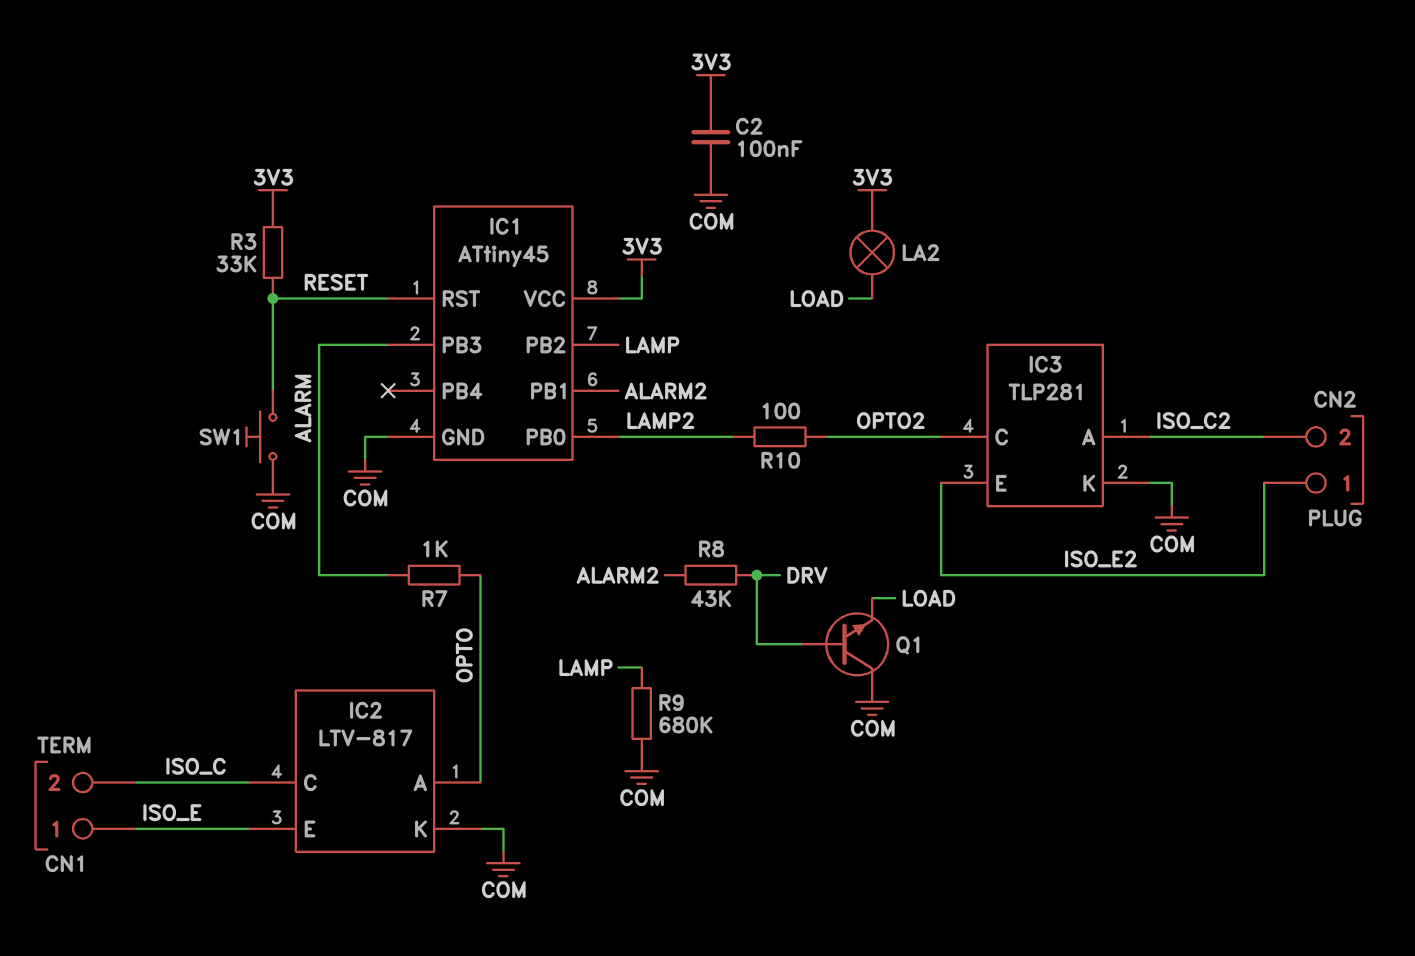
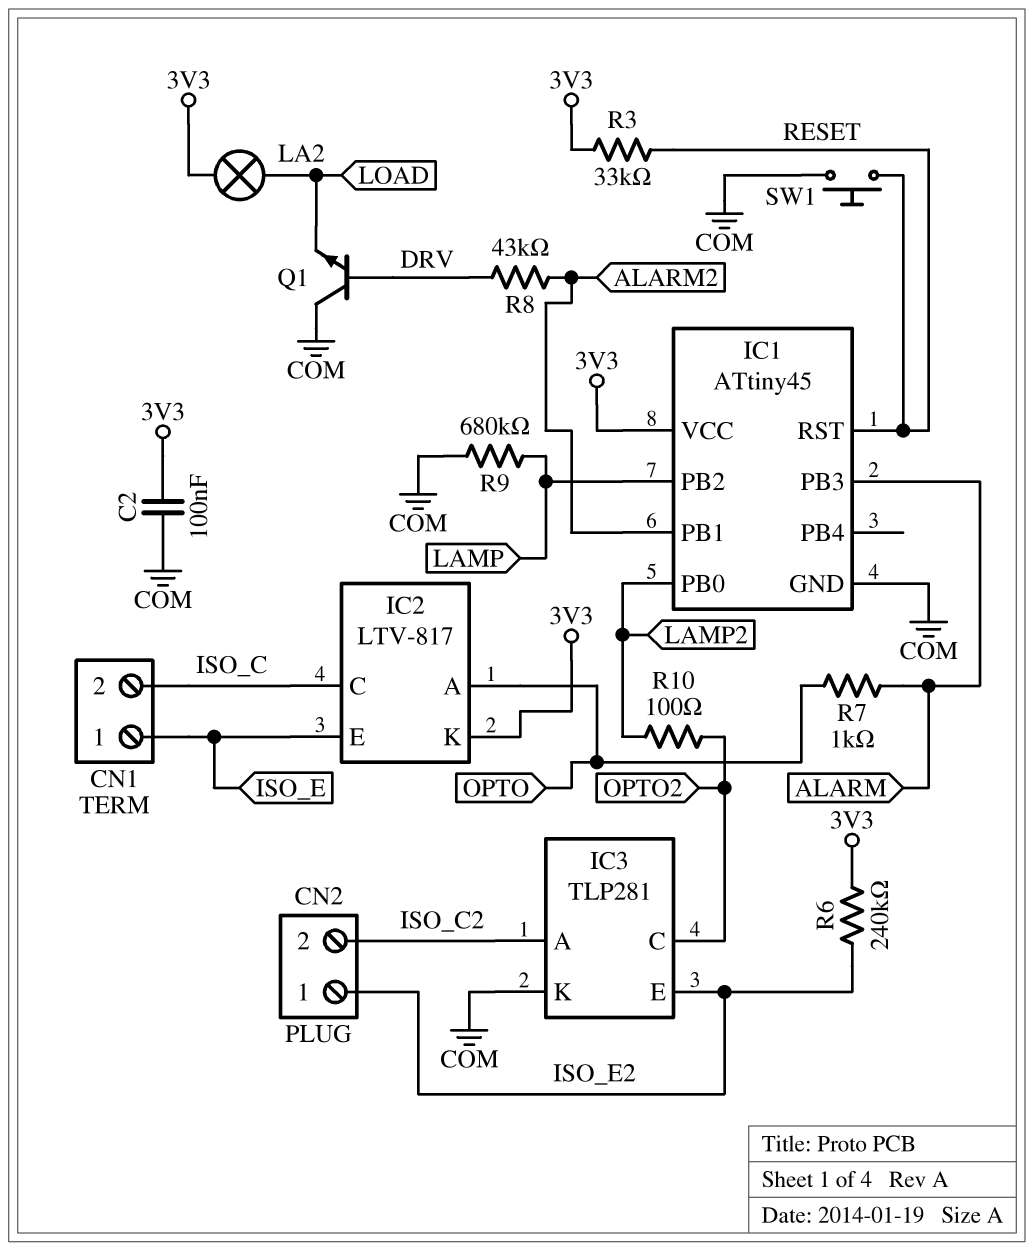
IC2 pin K: COM -> 3V3
R6: none -> 240k (3V3, ISO_E2)

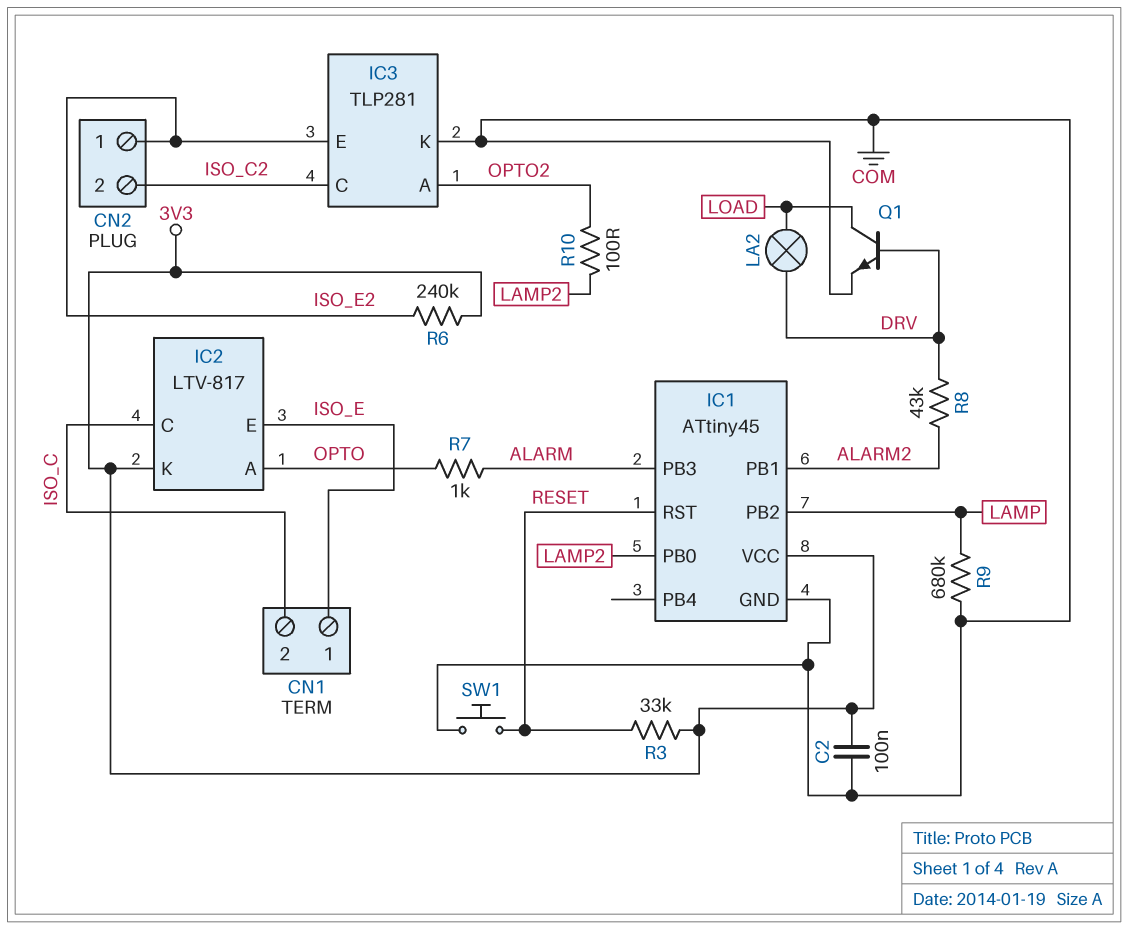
IC3 pin A: ISO_C2 -> OPTO2
IC3 pin C: OPTO2 -> ISO_C2
LA2: lamp (3V3, LOAD) -> lamp (DRV, LOAD)
Q1: NPN (B DRV, C COM, E LOAD) -> NPN (B DRV, C LOAD, E COM)

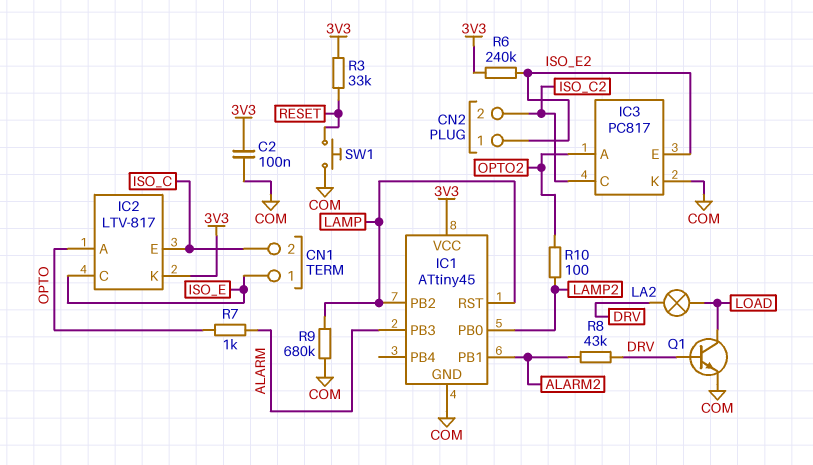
IC1 pin RST: RESET -> LAMP
IC2 pin C: ISO_C -> ISO_E
IC2 pin E: ISO_E -> ISO_C
IC3: TLP281 -> PC817

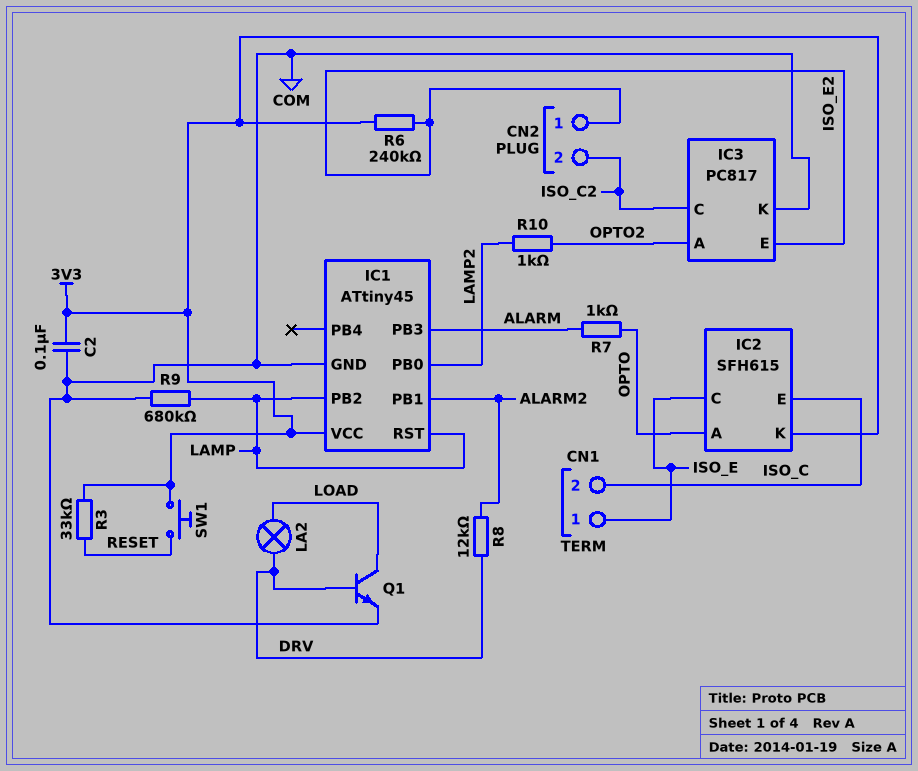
IC2: LTV-817 -> SFH615
R8: 43k (ALARM2, DRV) -> 12k (ALARM2, DRV)
R10: 100 (LAMP2, OPTO2) -> 1k (LAMP2, OPTO2)
SW1: button (COM, RESET) -> button (3V3, RESET)

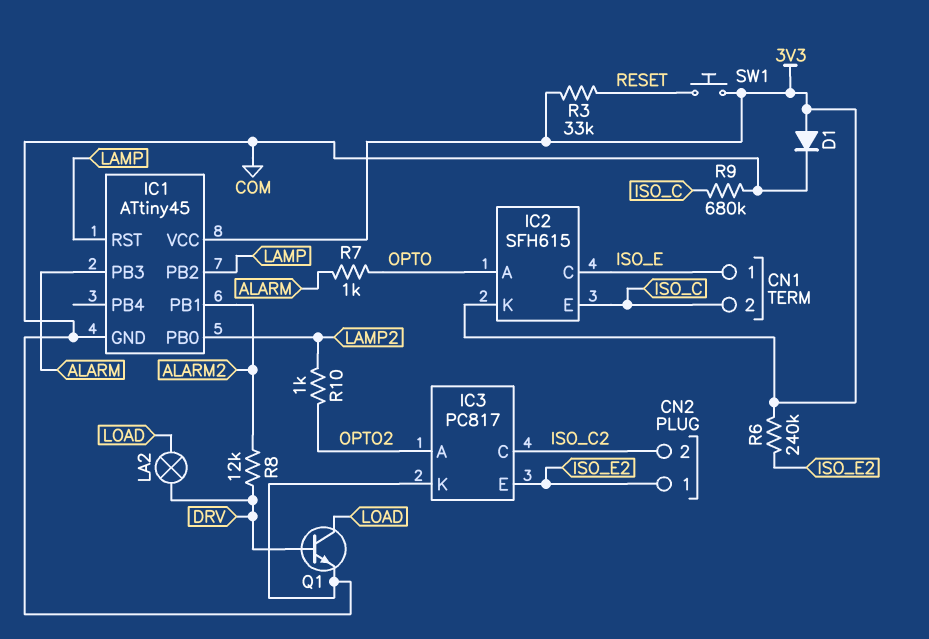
C2: 100nF (3V3, COM) -> none
D1: none -> diode (A 3V3, K COM)
R9: 680k (COM, LAMP) -> 680k (COM, ISO_C)

